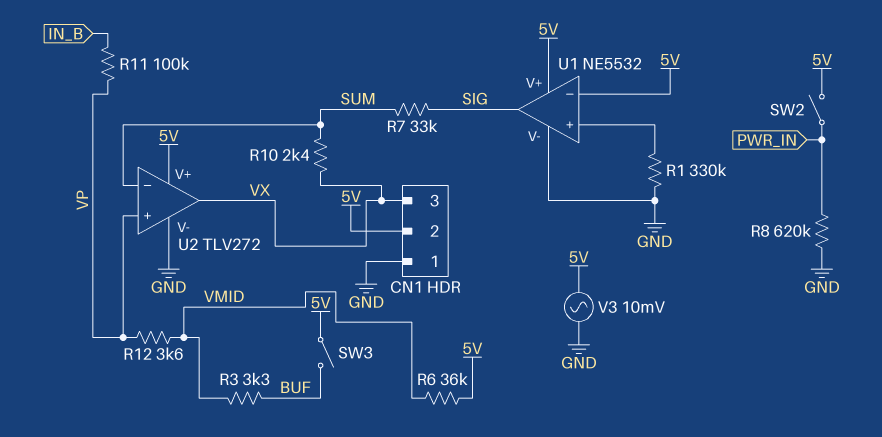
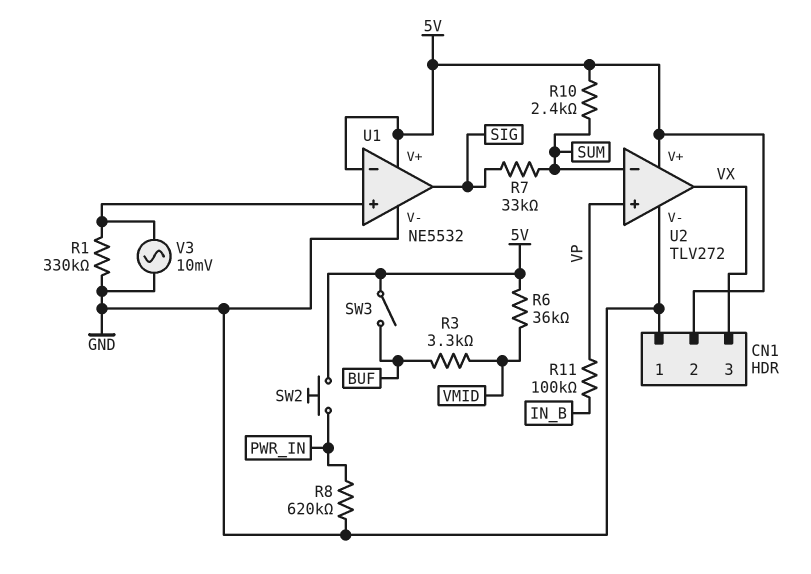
R10: 2.4k (SUM, VX) -> 2.4k (5V, SUM)
R12: 3.6k (VMID, VP) -> none
SW2: switch (5V, PWR_IN) -> button (5V, PWR_IN)
V3: AC 10mV (5V, GND) -> AC 10mV (GND, U1/in+)

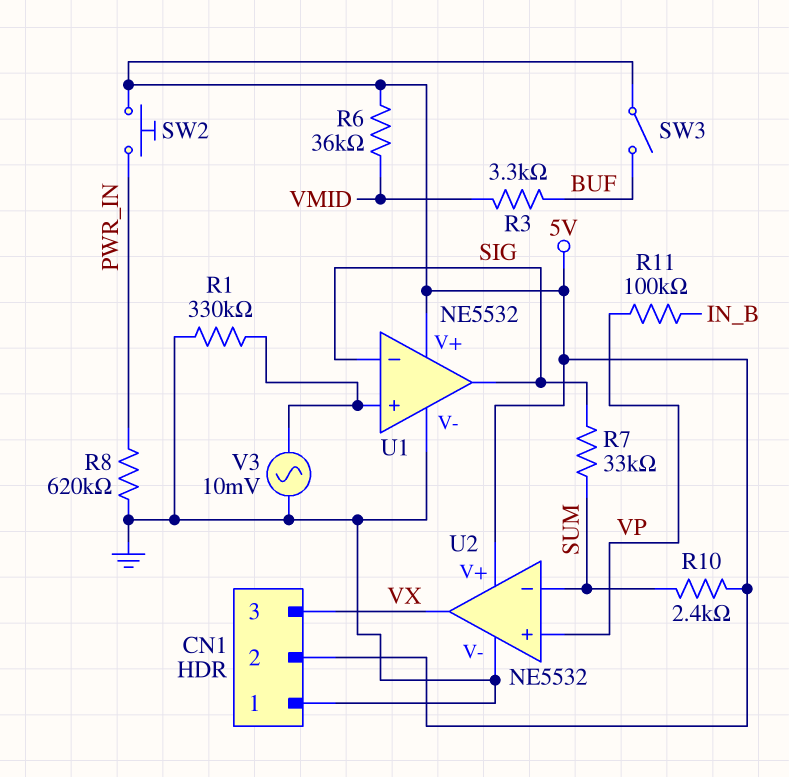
U1 pin in-: 5V -> SIG
U2: TLV272 -> NE5532

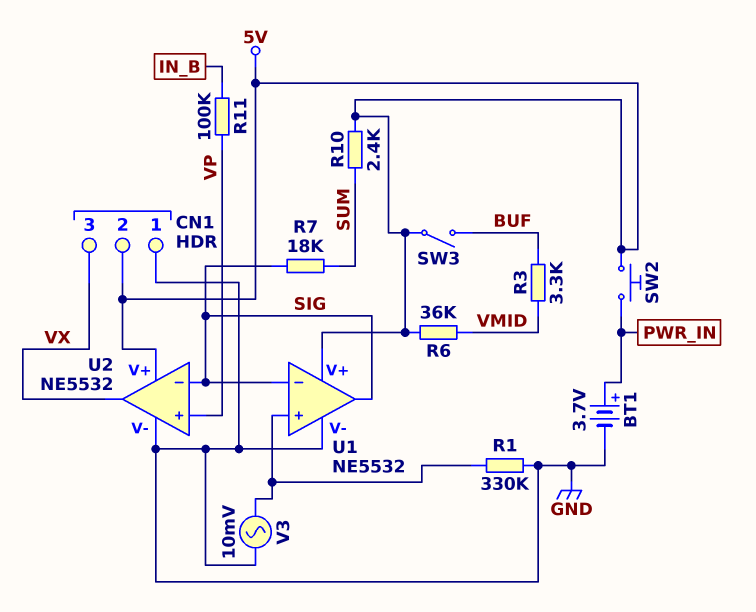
BT1: none -> 3.7V (plus PWR_IN, minus GND)
R7: 33k (SIG, SUM) -> 18k (SIG, SUM)
R8: 620k (GND, PWR_IN) -> none
U2 pin in-: SUM -> SIG

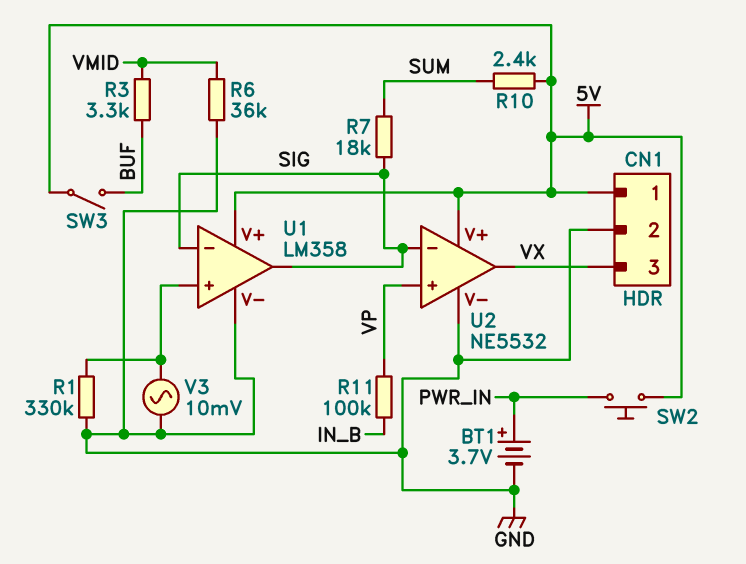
CN1 pin 1: GND -> 5V
CN1 pin 2: 5V -> GND
R6: 36k (5V, VMID) -> 36k (GND, VMID)
U1: NE5532 -> LM358

